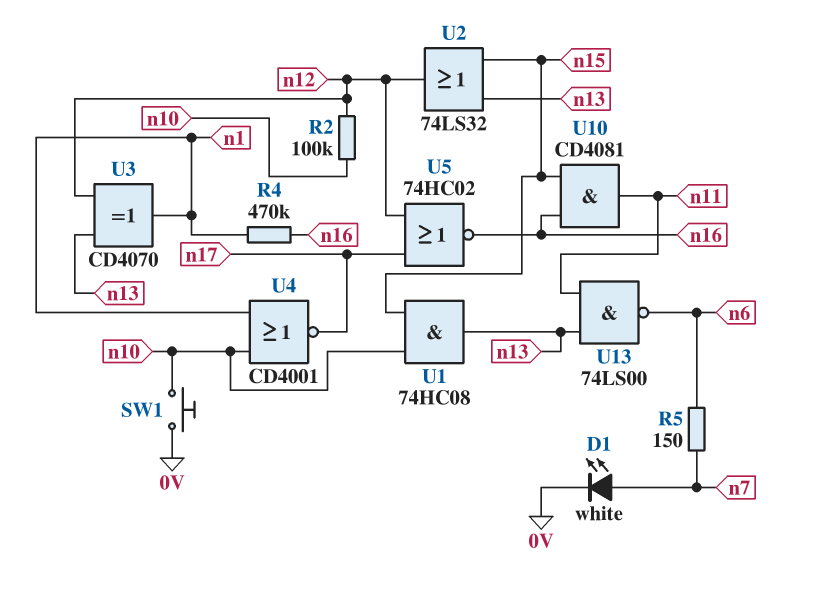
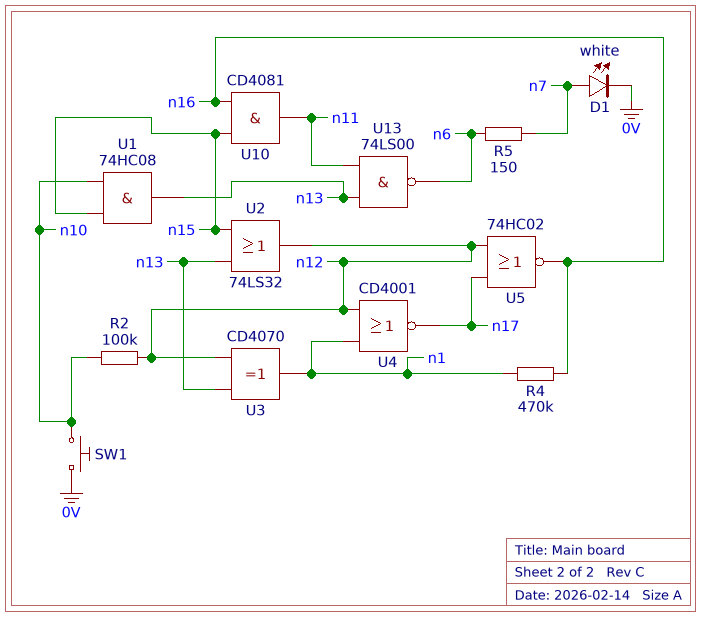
U4: NOR CD4001 (in n1, in n10, out n17) -> NOR CD4001 (in n1, in n12, out n17)

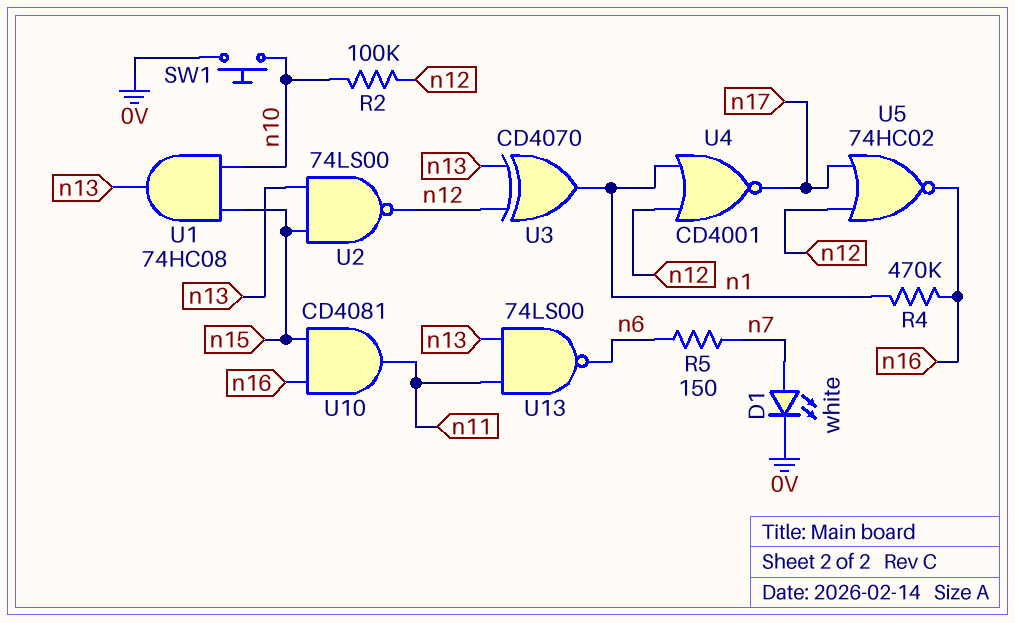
U2: OR 74LS32 (in n13, in n15, out n12) -> NAND 74LS00 (in n13, in n15, out n12)

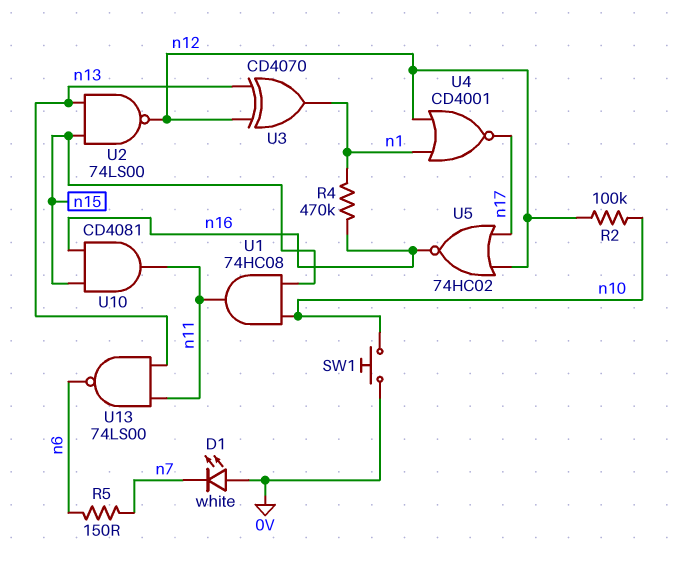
D1: LED white (A n7, K 0V) -> LED white (A 0V, K n7)
U1: AND 74HC08 (in n10, in n15, out n13) -> AND 74HC08 (in n10, in n15, out n11)

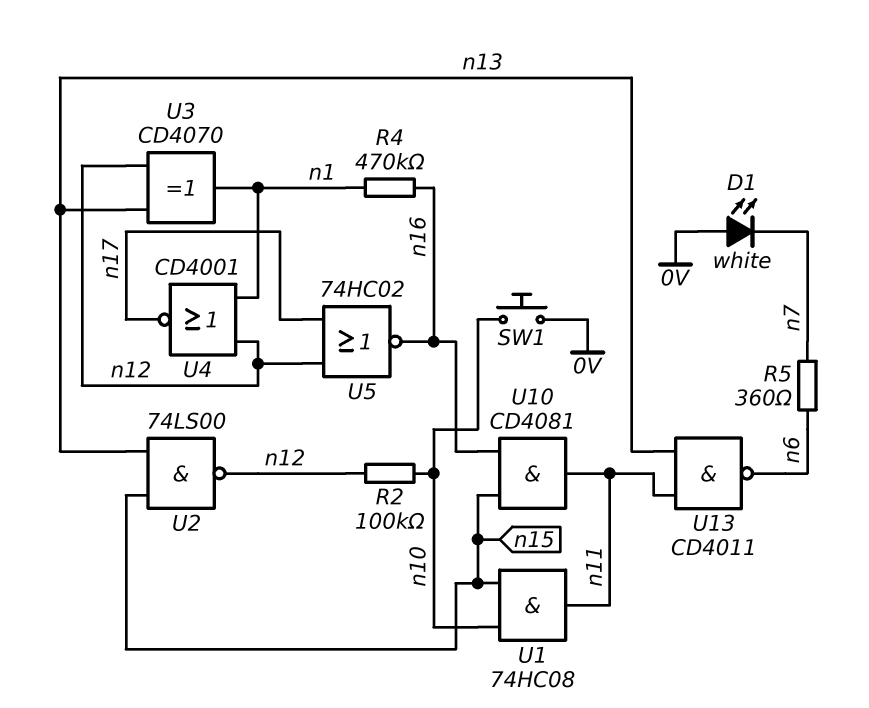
R5: 150 (n6, n7) -> 360 (n6, n7)
U13: NAND 74LS00 (in n11, in n13, out n6) -> NAND CD4011 (in n11, in n13, out n6)

